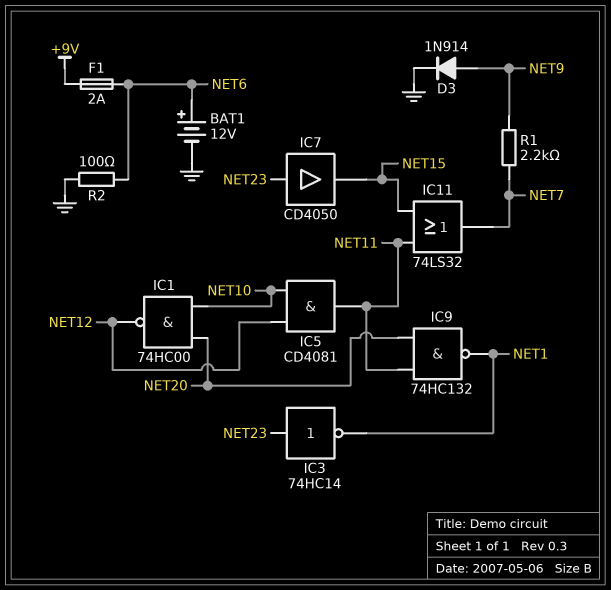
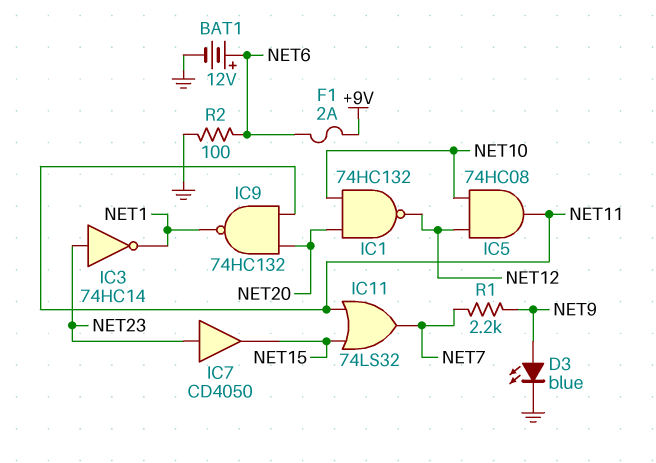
D3: diode 1N914 (A NET9, K GND) -> LED blue (A NET9, K GND)
IC1: NAND 74HC00 (in NET10, in NET20, out NET12) -> NAND 74HC132 (in NET10, in NET20, out NET12)
IC5: AND CD4081 (in NET10, in NET12, out NET11) -> AND 74HC08 (in NET10, in NET12, out NET11)

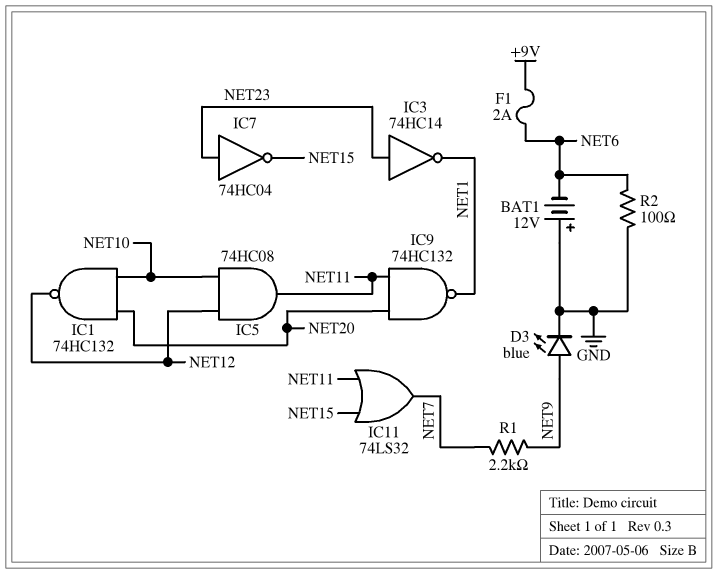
BAT1: 12V (plus NET6, minus GND) -> 12V (plus GND, minus NET6)
IC7: buffer CD4050 (in NET23, out NET15) -> NOT 74HC04 (in NET23, out NET15)

